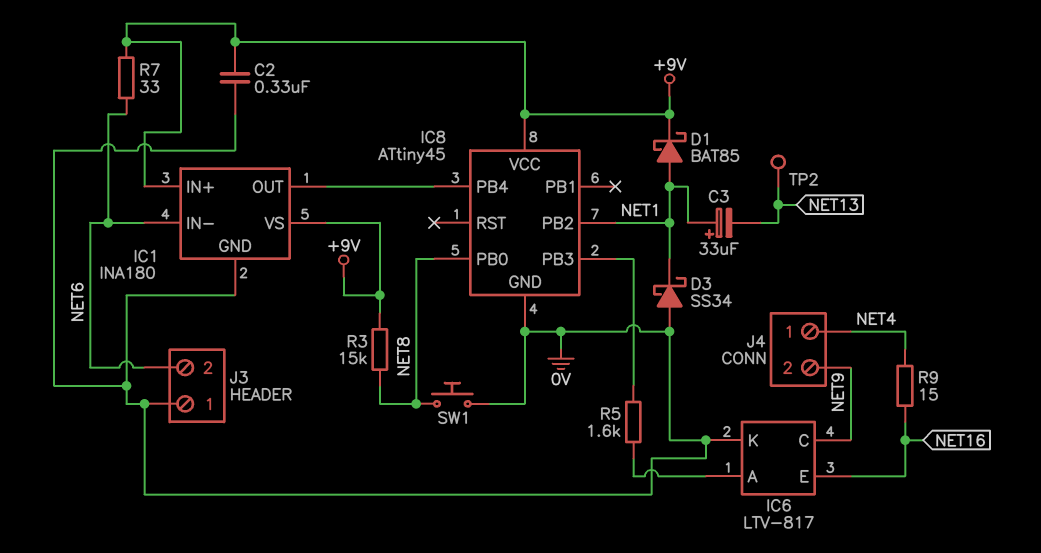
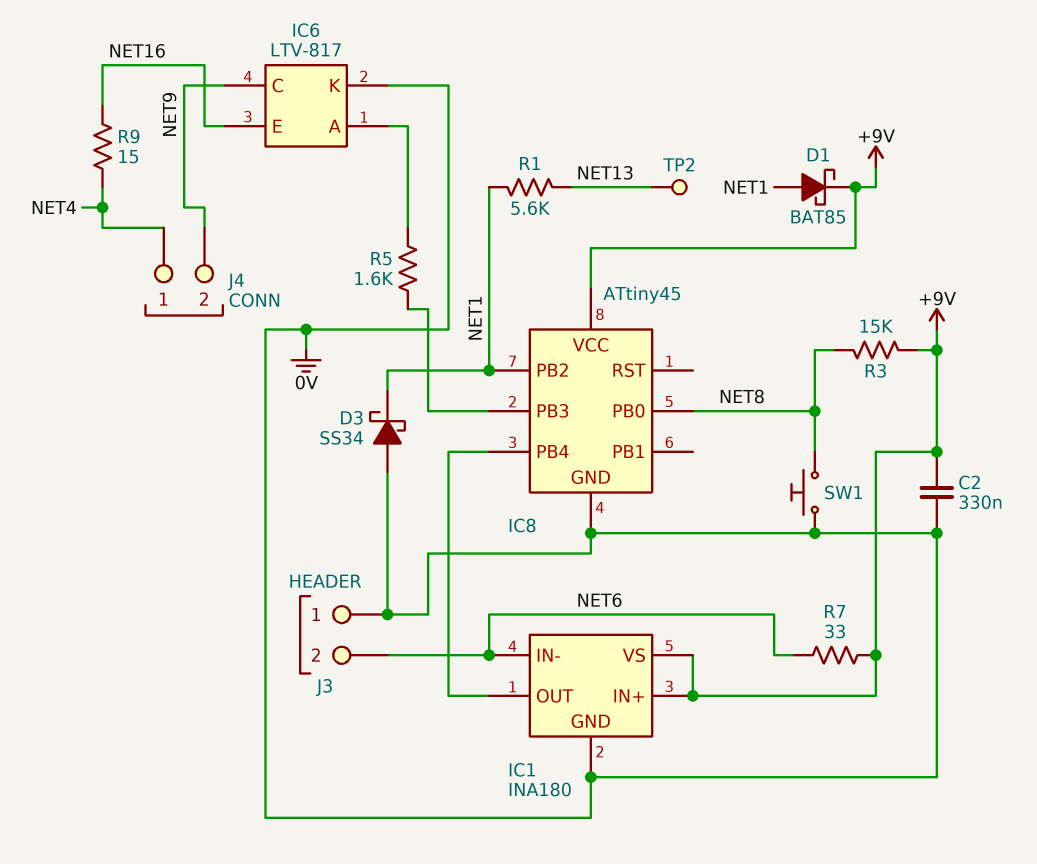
C3: 33uF (plus NET1, minus NET13) -> none
R1: none -> 5.6k (NET1, NET13)

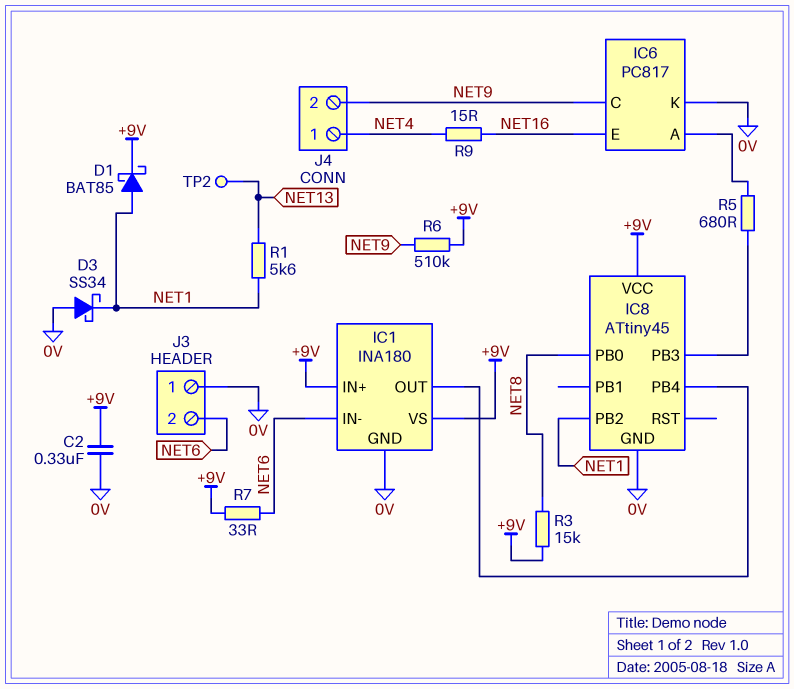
IC6: LTV-817 -> PC817
R5: 1.6k (IC6/A, IC8/PB3) -> 680 (IC6/A, IC8/PB3)
R6: none -> 510k (+9V, NET9)
SW1: button (0V, NET8) -> none

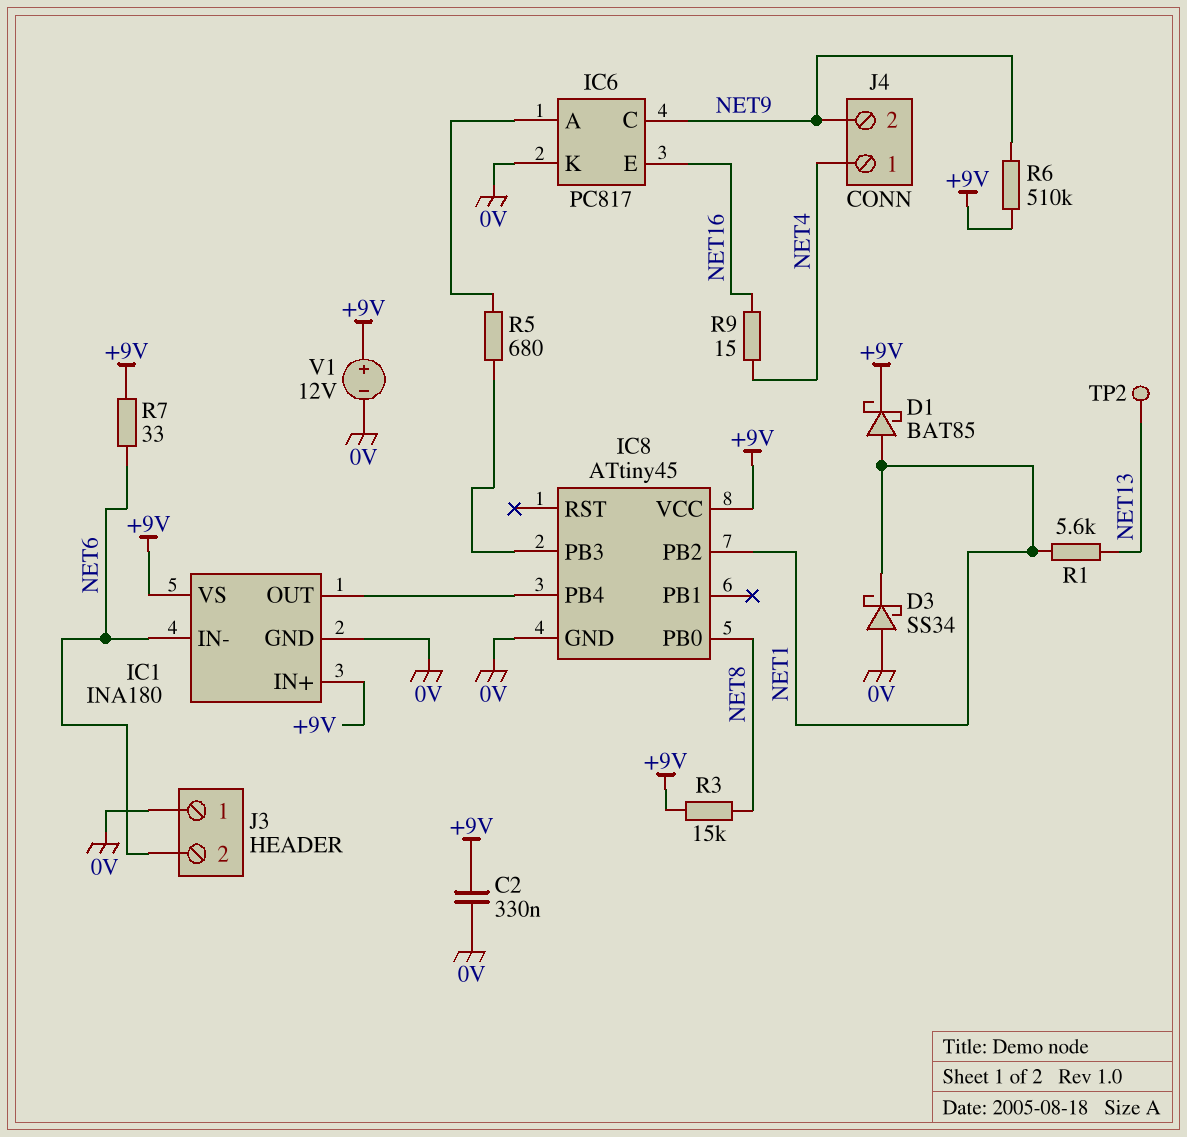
V1: none -> 12V (plus +9V, minus 0V)

